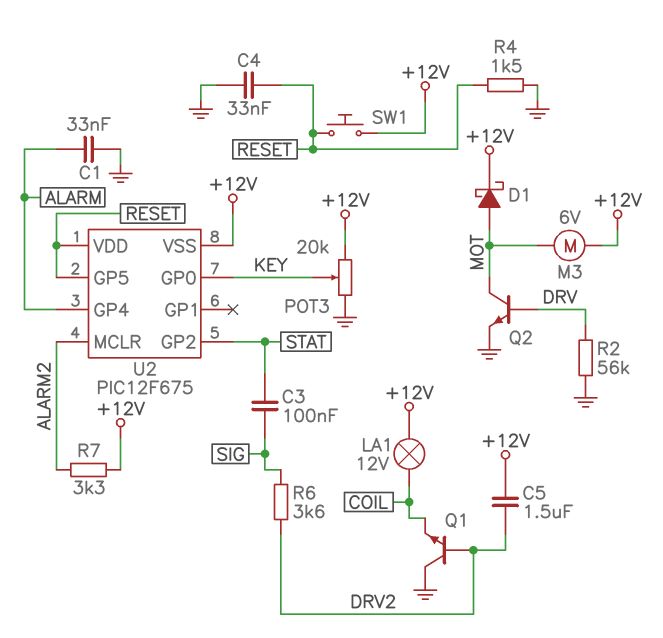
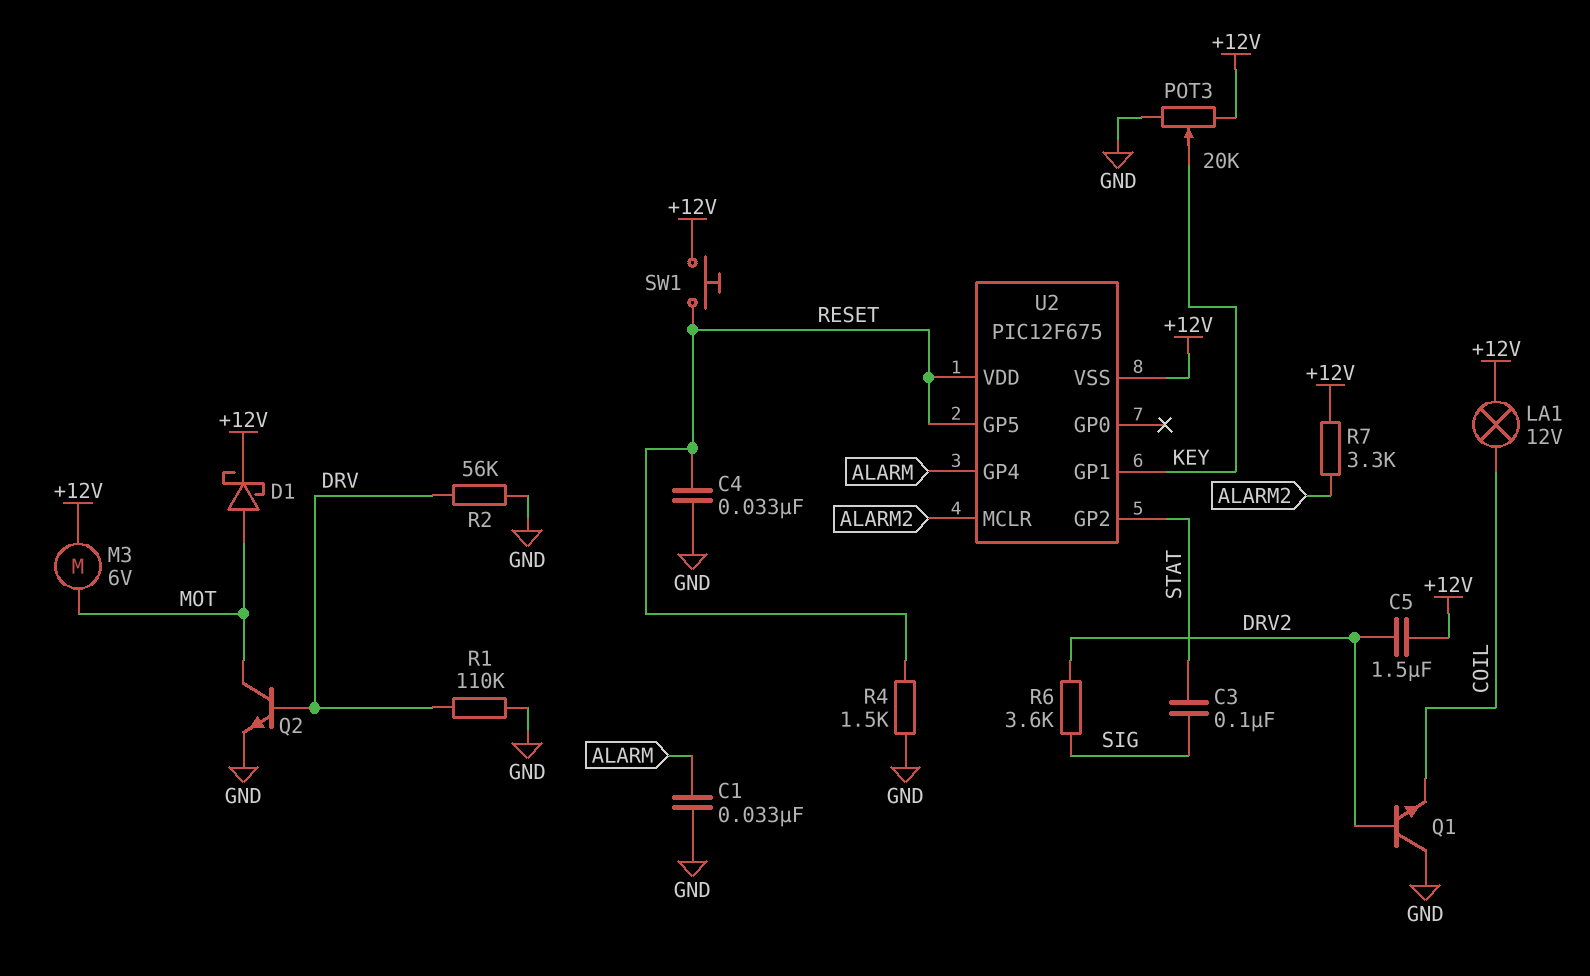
R1: none -> 110k (DRV, GND)
U2 pin GP0: KEY -> none
U2 pin GP1: none -> KEY

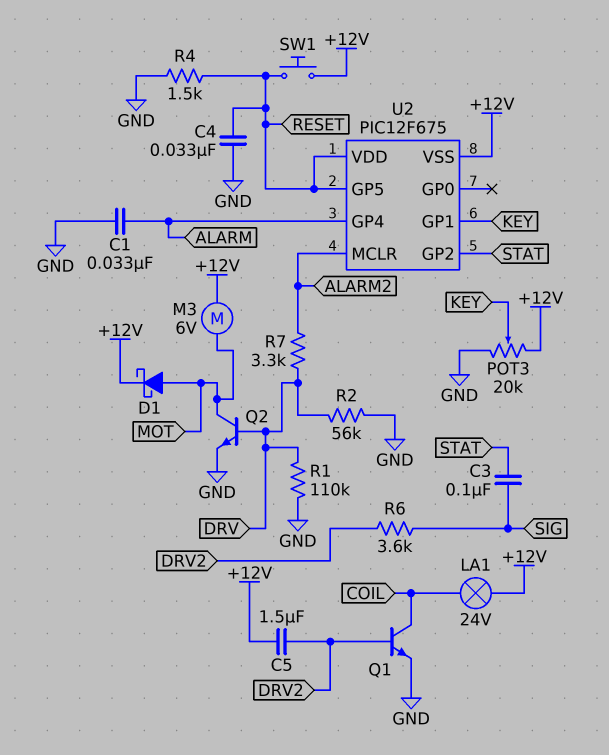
LA1: lamp 12V (+12V, COIL) -> lamp 24V (+12V, COIL)
Q1: NPN (B DRV2, C GND, E COIL) -> NPN (B DRV2, C COIL, E GND)
R7: 3.3k (+12V, ALARM2) -> 3.3k (ALARM2, DRV)

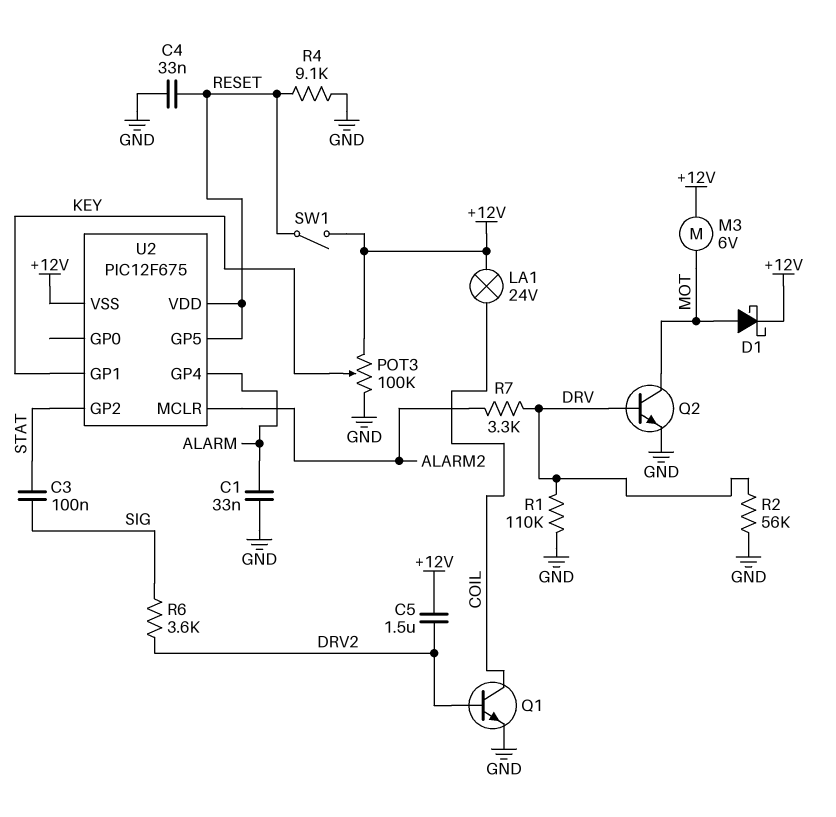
POT3: 20k (+12V, GND, wiper KEY) -> 100k (+12V, GND, wiper KEY)
R4: 1.5k (GND, RESET) -> 9.1k (GND, RESET)
SW1: button (+12V, RESET) -> switch (+12V, RESET)

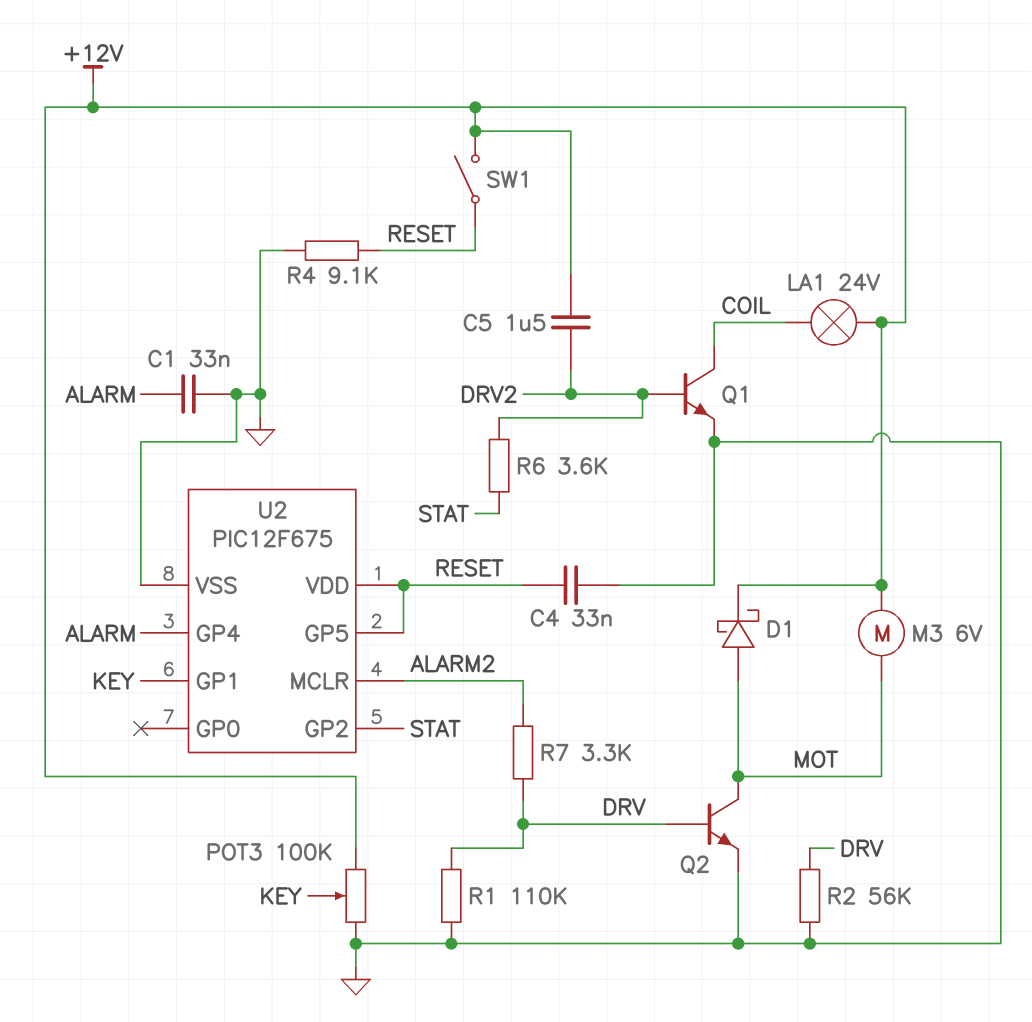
C3: 100nF (SIG, STAT) -> none
R6: 3.6k (DRV2, SIG) -> 3.6k (DRV2, STAT)
U2 pin VSS: +12V -> GND

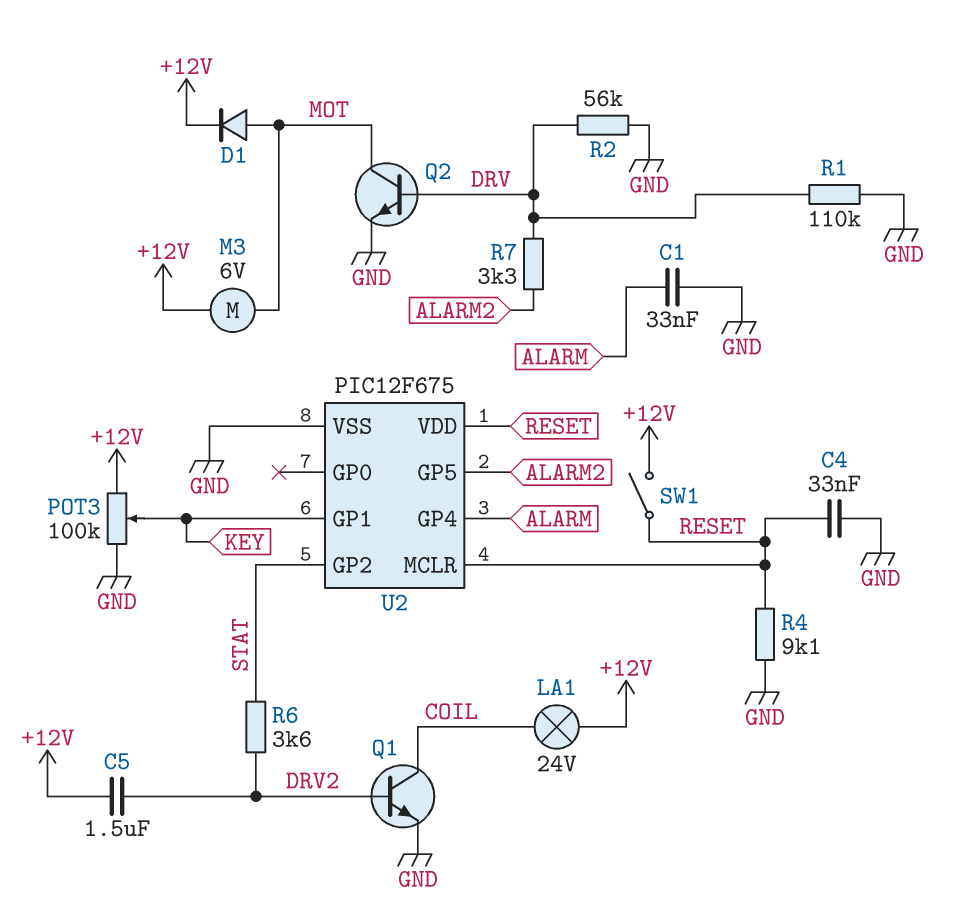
D1: schottky (A MOT, K +12V) -> diode (A MOT, K +12V)
U2 pin GP5: RESET -> ALARM2
U2 pin MCLR: ALARM2 -> RESET

